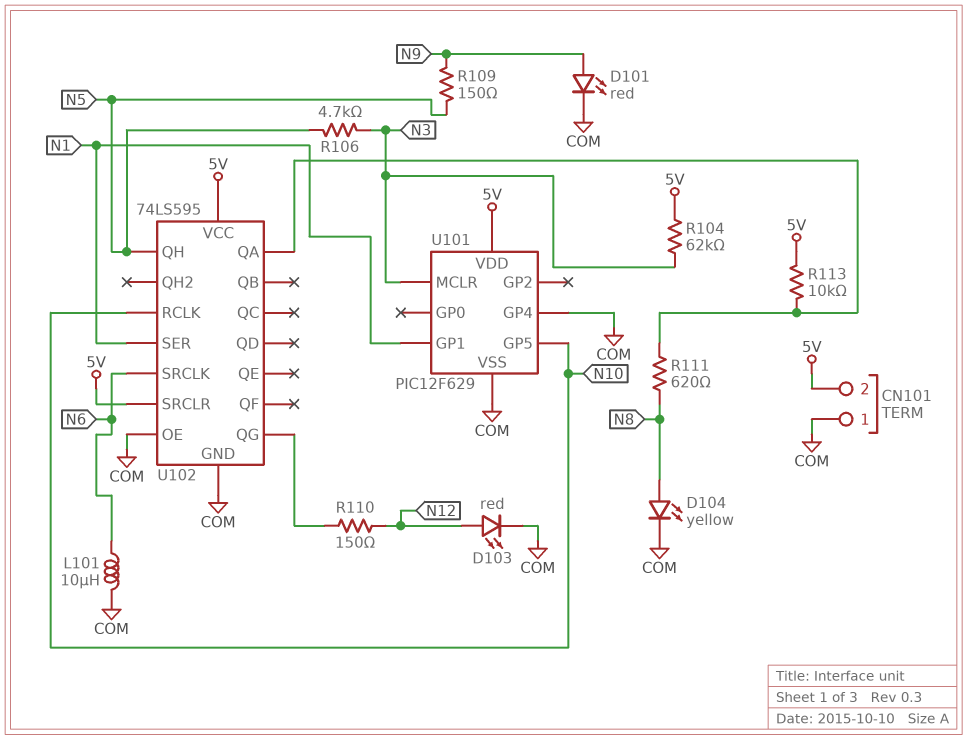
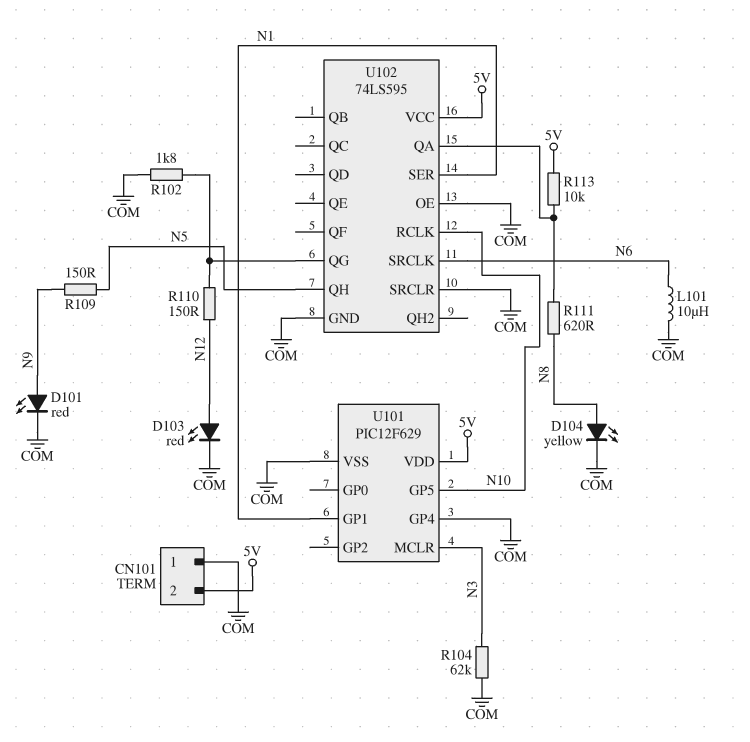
R102: none -> 1.8k (COM, U102/QG)
R104: 62k (5V, N3) -> 62k (COM, N3)
R106: 4.7k (N3, N5) -> none
U102 pin SRCLR: 5V -> COM

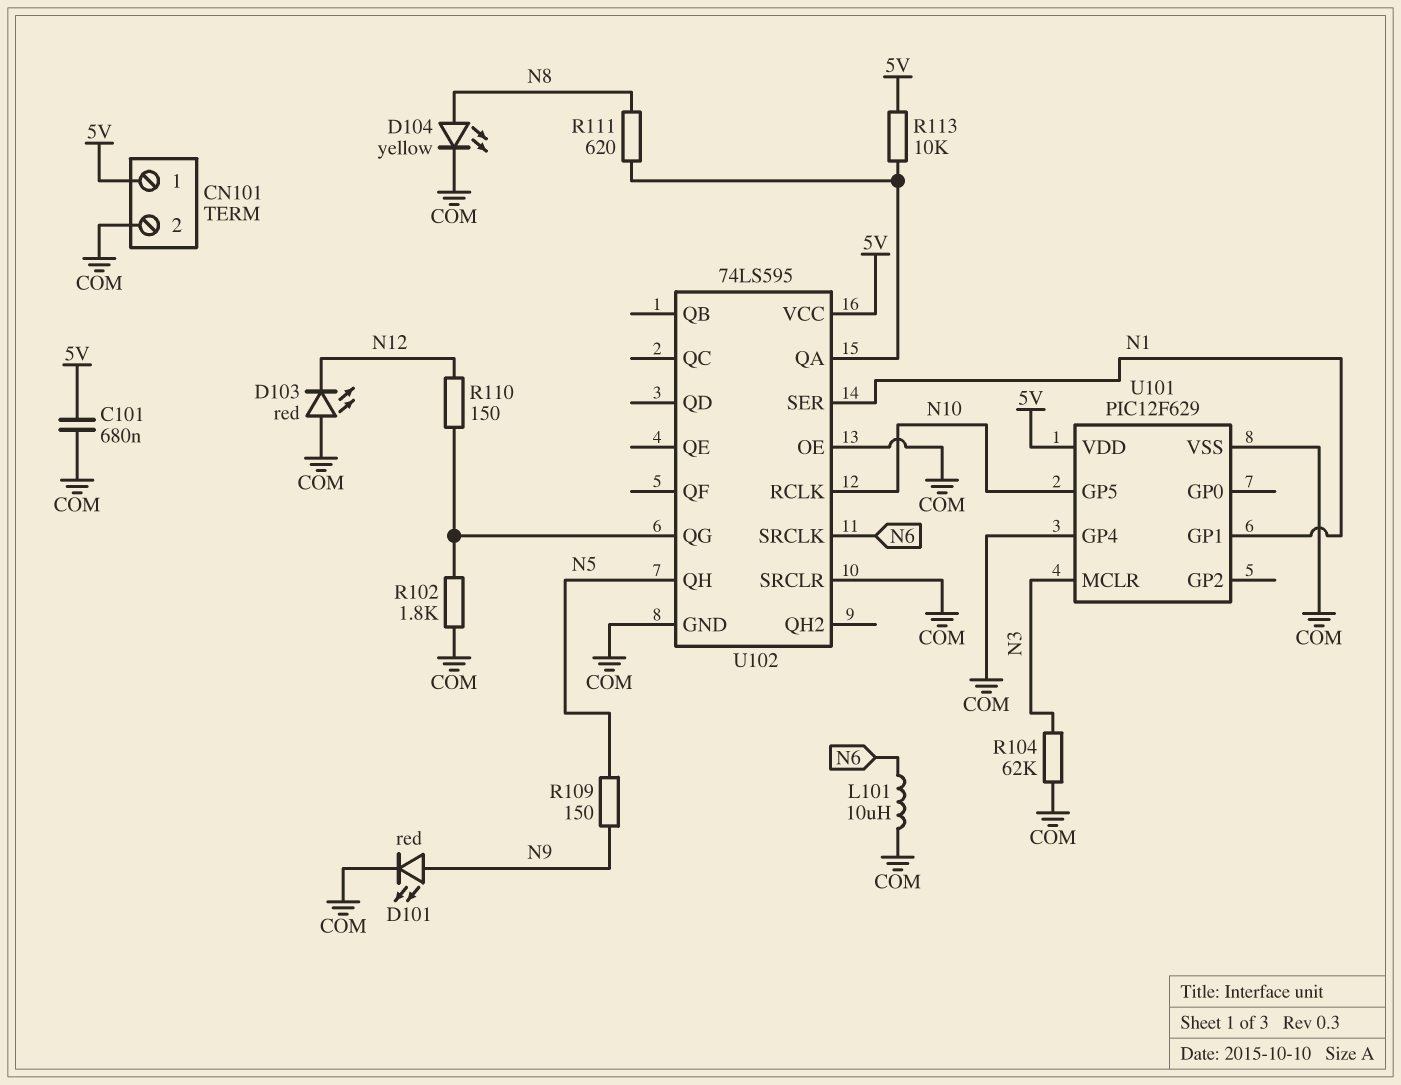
C101: none -> 680nF (5V, COM)
CN101 pin 1: COM -> 5V
CN101 pin 2: 5V -> COM
D103: LED red (A N12, K COM) -> LED red (A COM, K N12)

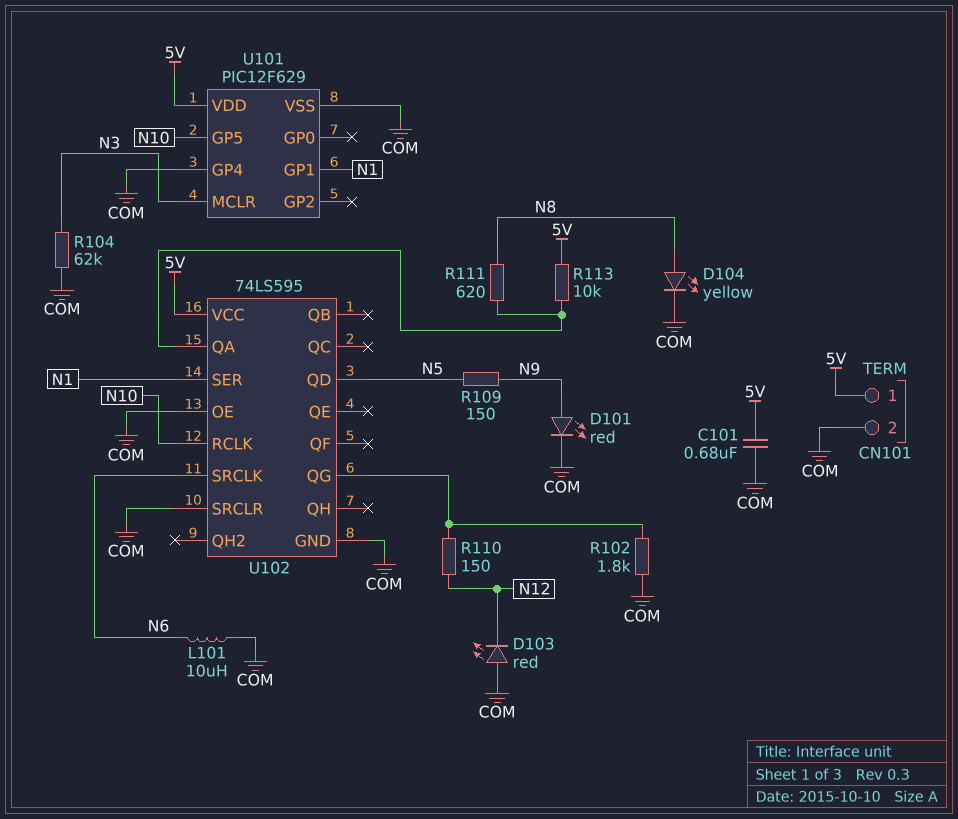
U102 pin QD: none -> N5
U102 pin QH: N5 -> none

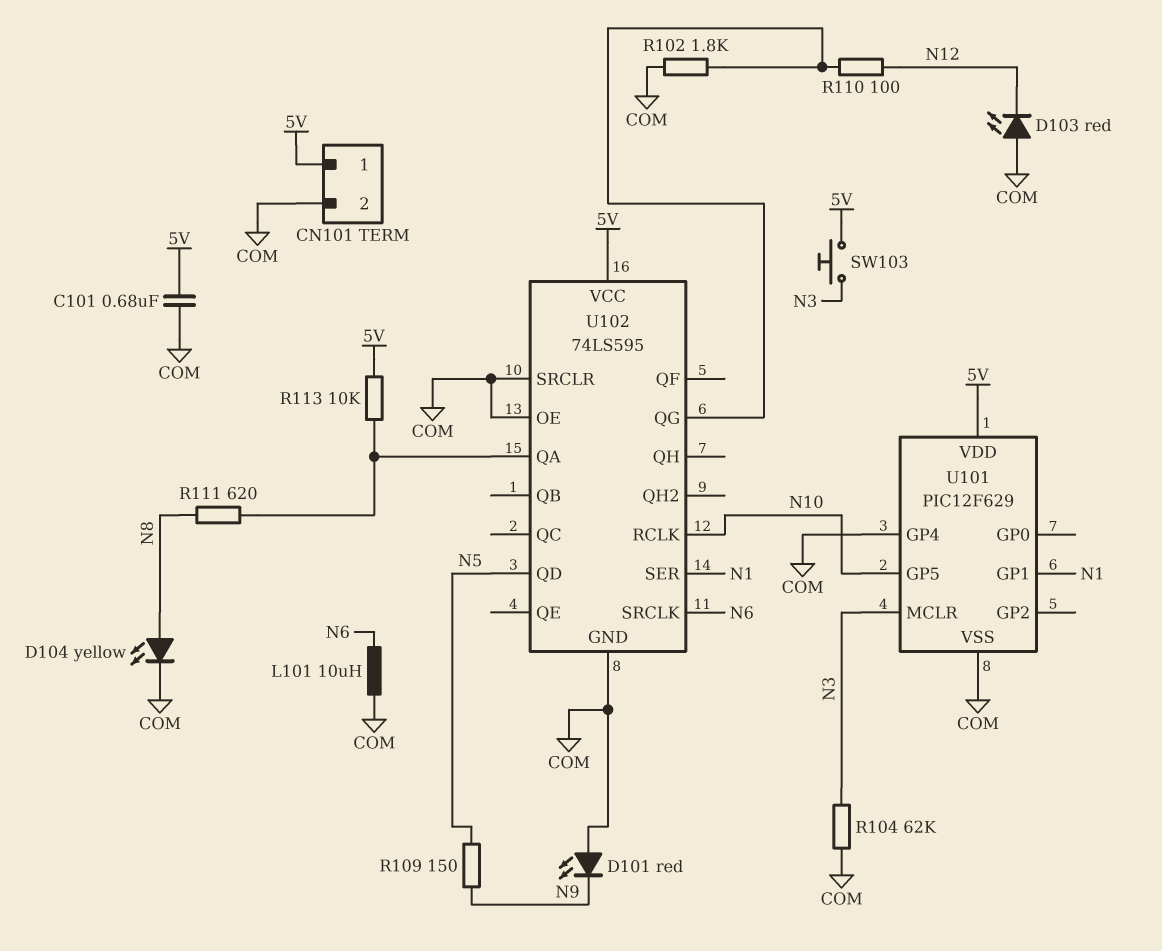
D101: LED red (A N9, K COM) -> LED red (A COM, K N9)
R110: 150 (N12, U102/QG) -> 100 (N12, U102/QG)
SW103: none -> button (5V, N3)

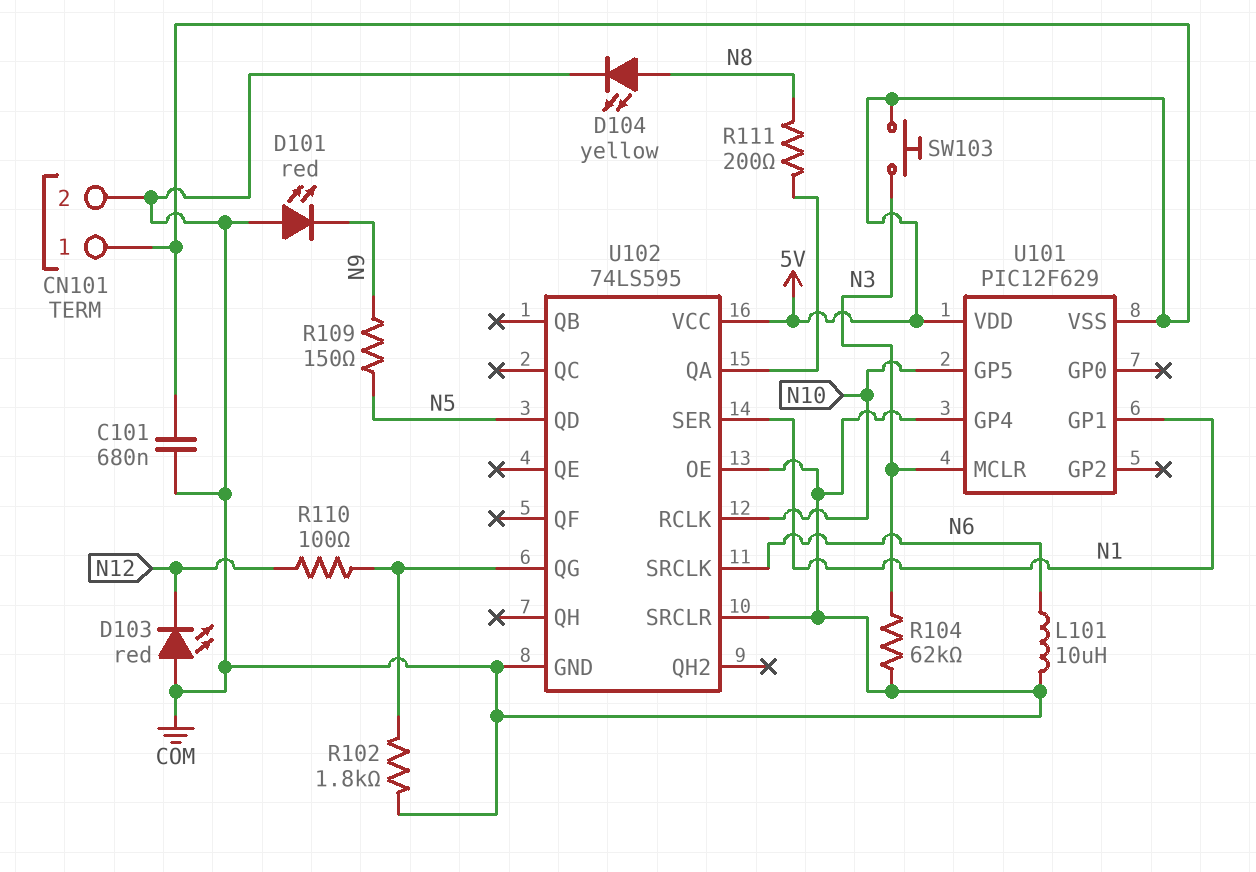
R111: 620 (N8, U102/QA) -> 200 (N8, U102/QA)
R113: 10k (5V, U102/QA) -> none
U101 pin VSS: COM -> 5V

